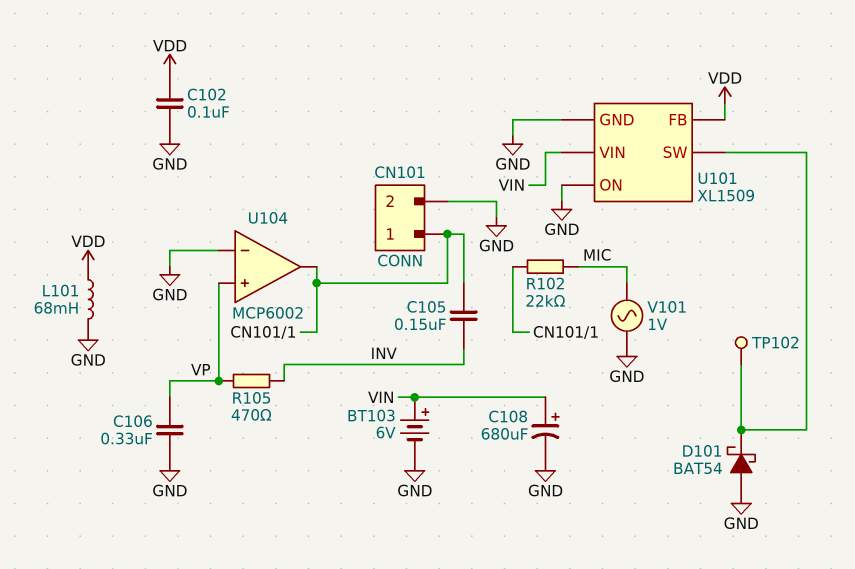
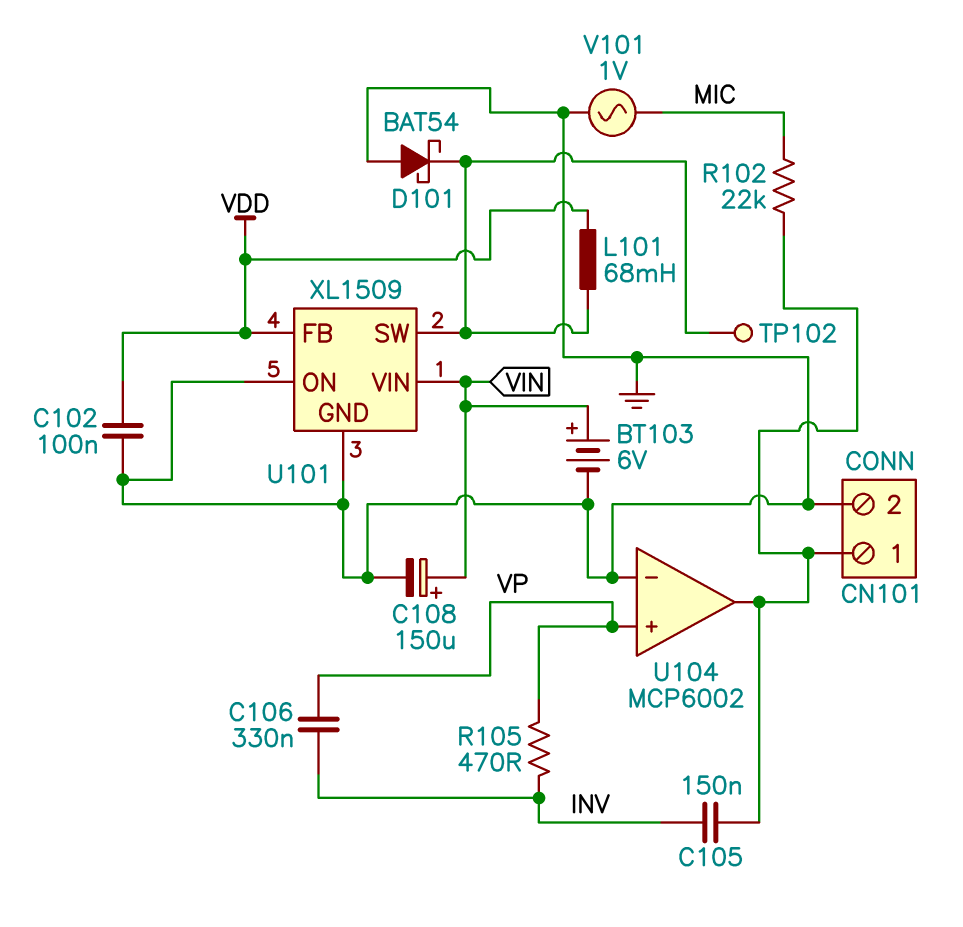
C106: 330nF (GND, VP) -> 330nF (INV, VP)
C108: 680uF (plus VIN, minus GND) -> 150uF (plus VIN, minus GND)
L101: 68mH (GND, VDD) -> 68mH (U101/SW, VDD)

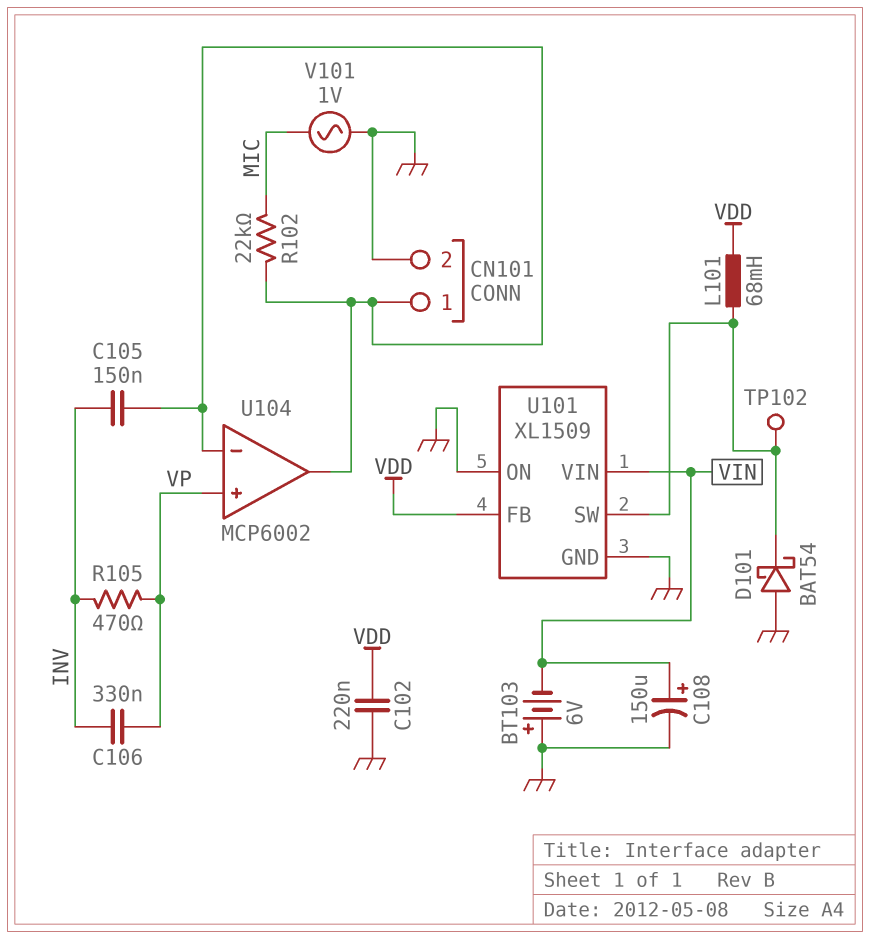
BT103: 6V (plus VIN, minus GND) -> 6V (plus GND, minus VIN)
C102: 100nF (GND, VDD) -> 220nF (GND, VDD)
U104 pin in-: GND -> CN101/1

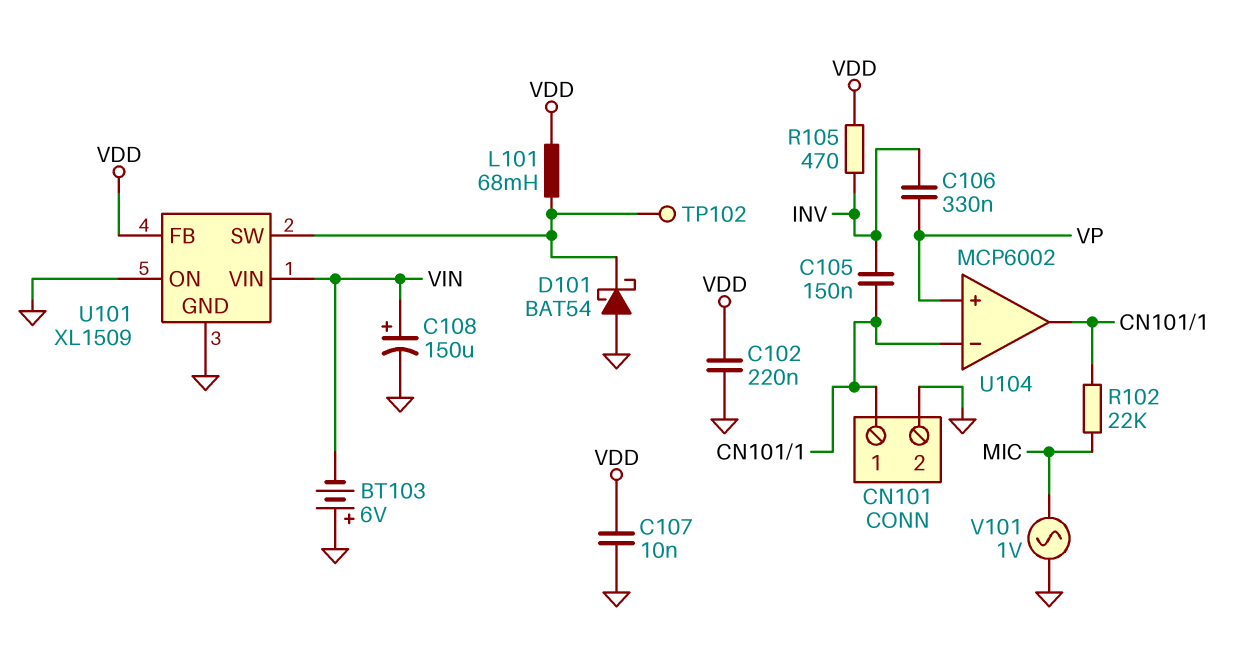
C107: none -> 10nF (GND, VDD)
R105: 470 (INV, VP) -> 470 (INV, VDD)

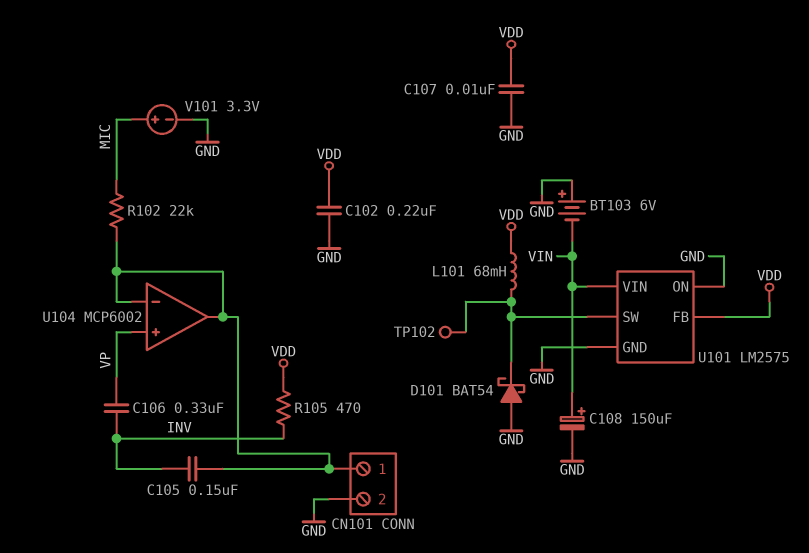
U101: XL1509 -> LM2575
V101: AC 1V (GND, MIC) -> 3.3V (plus MIC, minus GND)

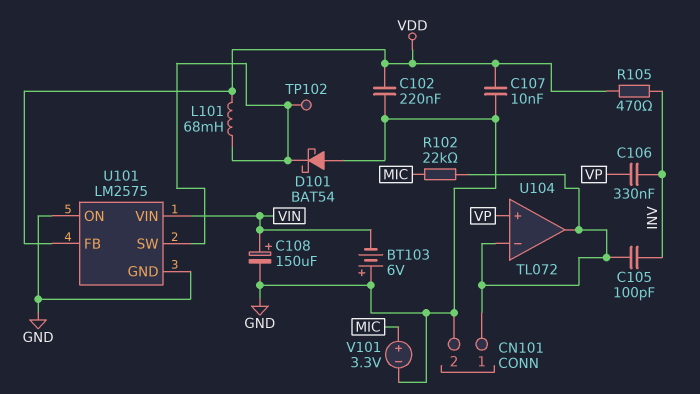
C105: 150nF (CN101/1, INV) -> 100pF (CN101/1, INV)
U104: MCP6002 -> TL072

